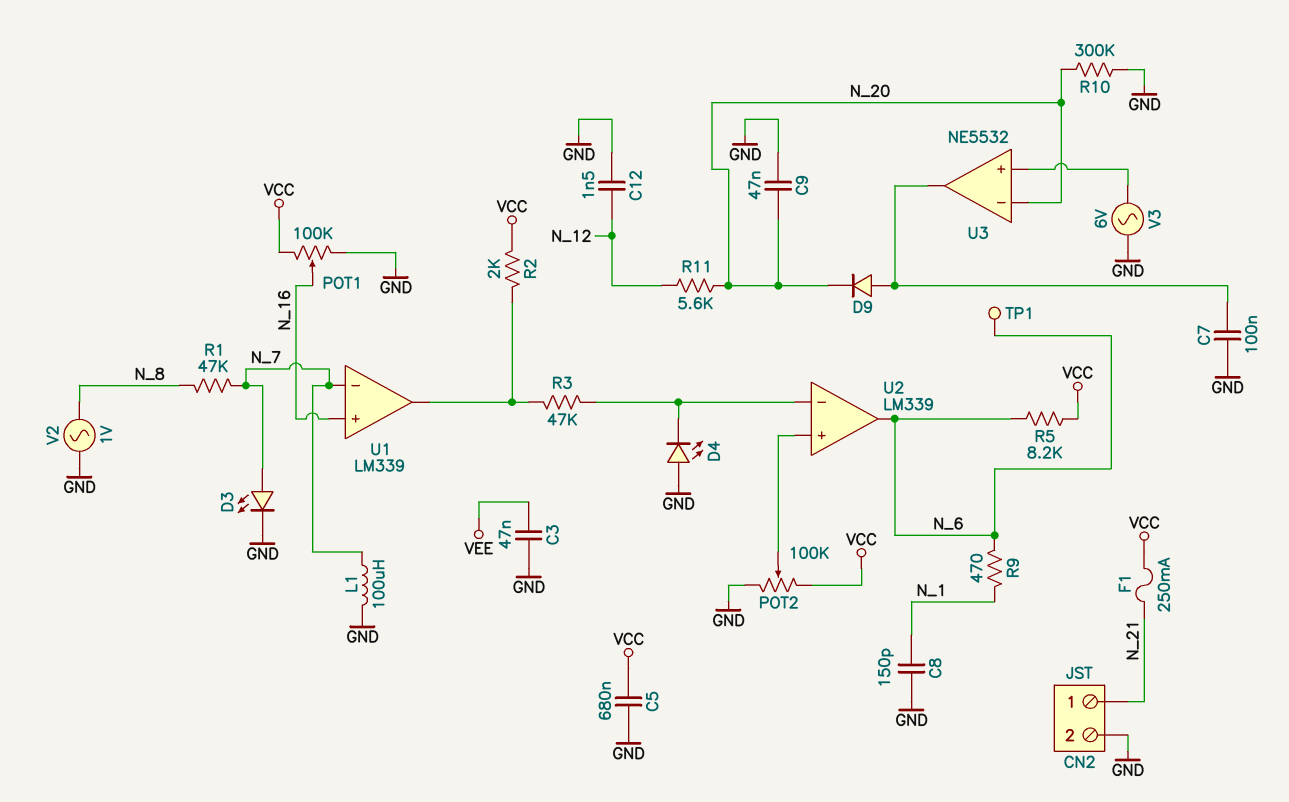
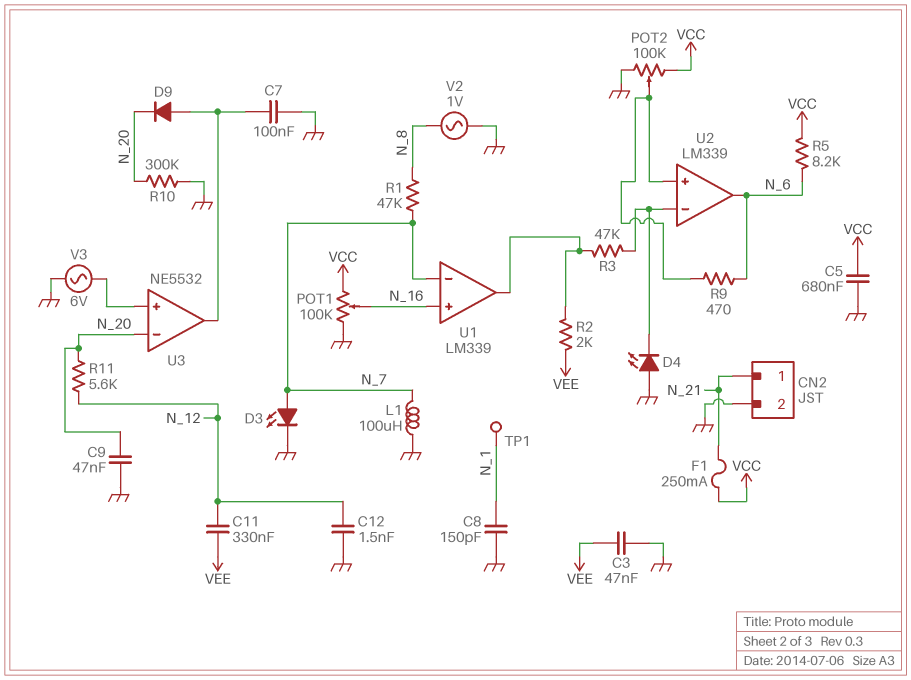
C11: none -> 330nF (N_12, VEE)
R2: 2k (U1/out, VCC) -> 2k (U1/out, VEE)
R9: 470 (N_1, N_6) -> 470 (N_6, U2/in+)
TP1: test point (N_6) -> test point (N_1)

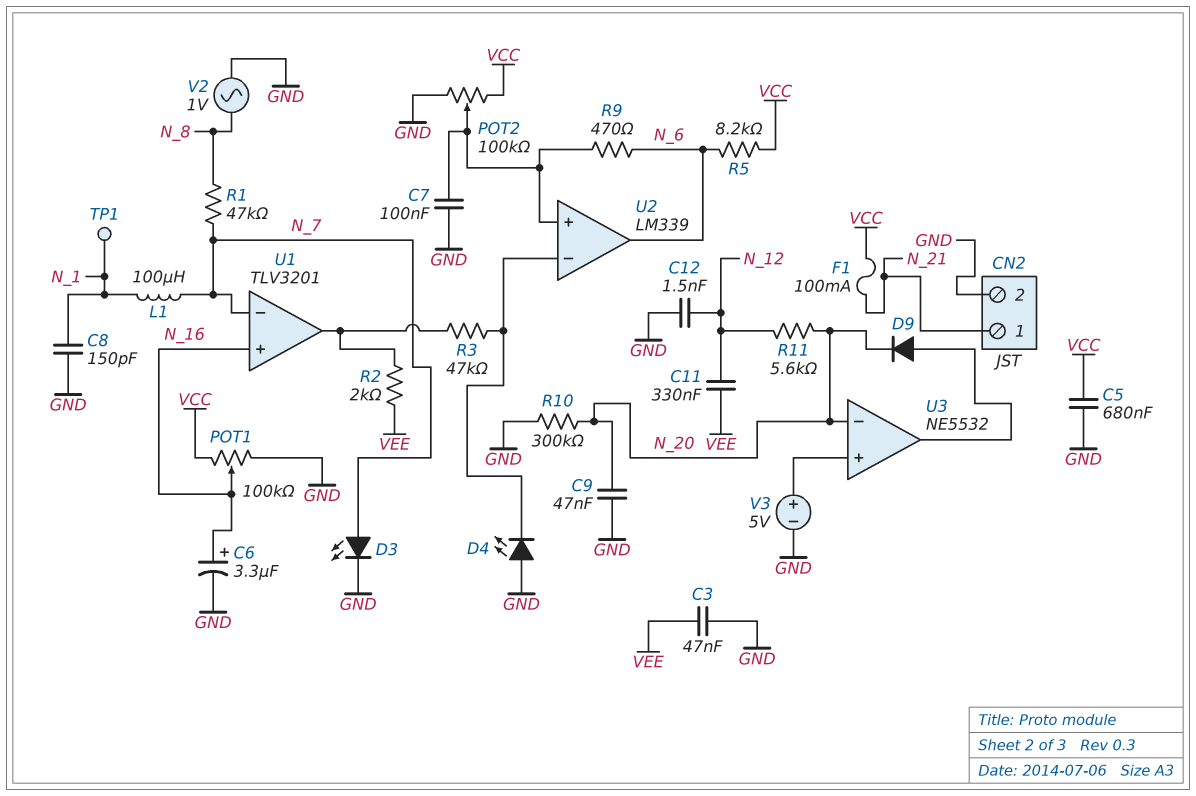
C6: none -> 3.3uF (plus N_16, minus GND)
C7: 100nF (GND, U3/out) -> 100nF (GND, U2/in+)
F1: 250mA (N_21, VCC) -> 100mA (N_21, VCC)
L1: 100uH (GND, N_7) -> 100uH (N_1, N_7)
U1: LM339 -> TLV3201
V3: AC 6V (GND, U3/in+) -> 5V (plus U3/in+, minus GND)

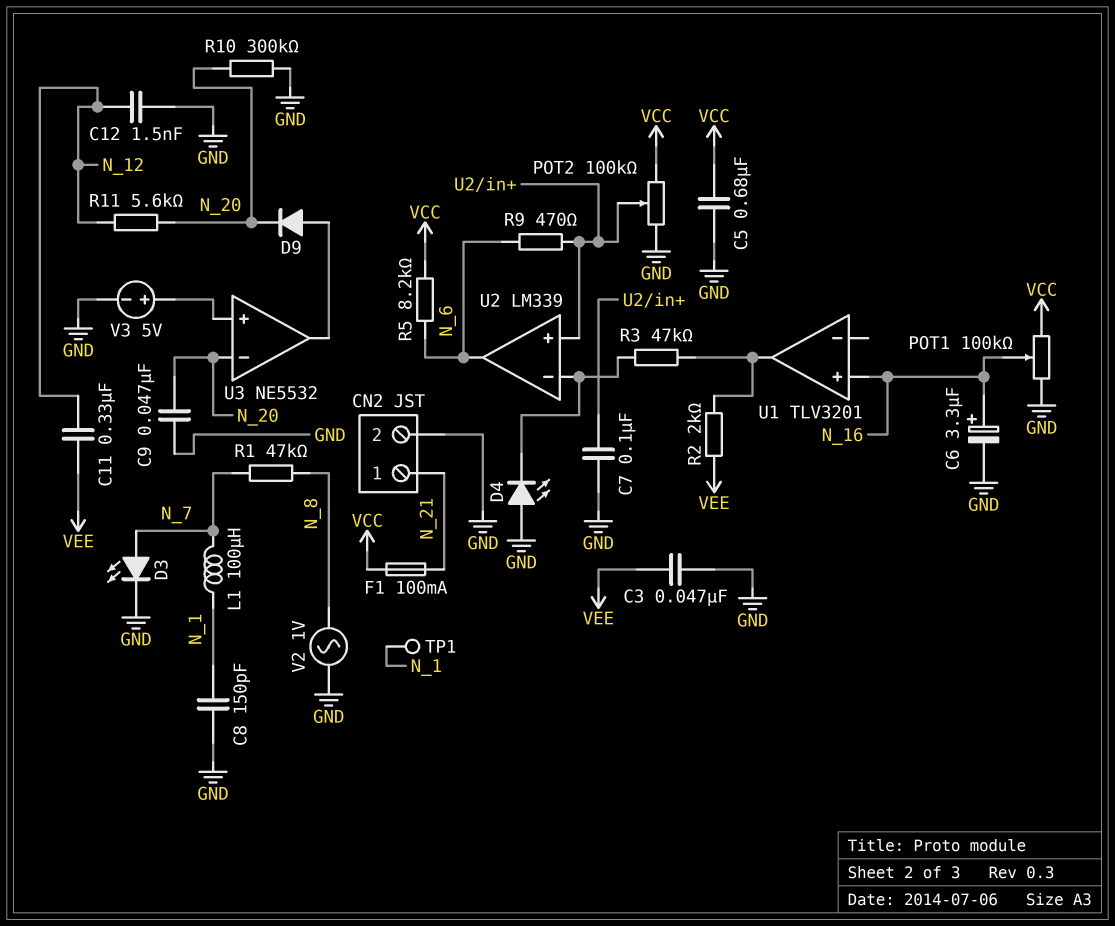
U1 pin in-: N_7 -> none

